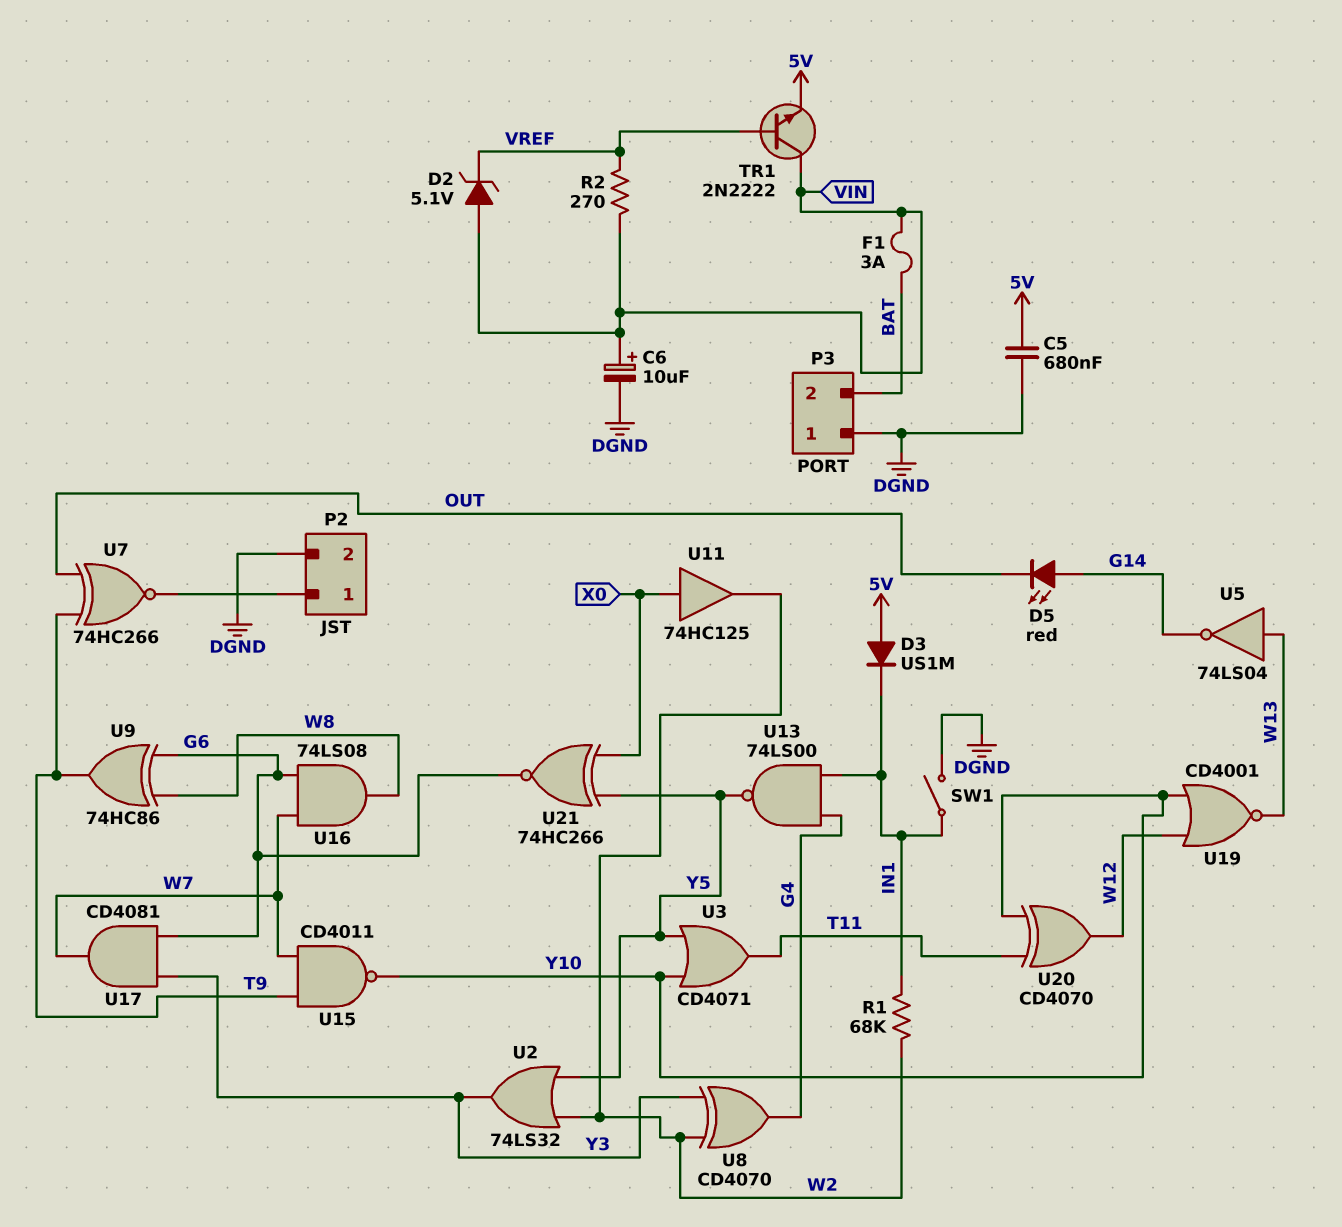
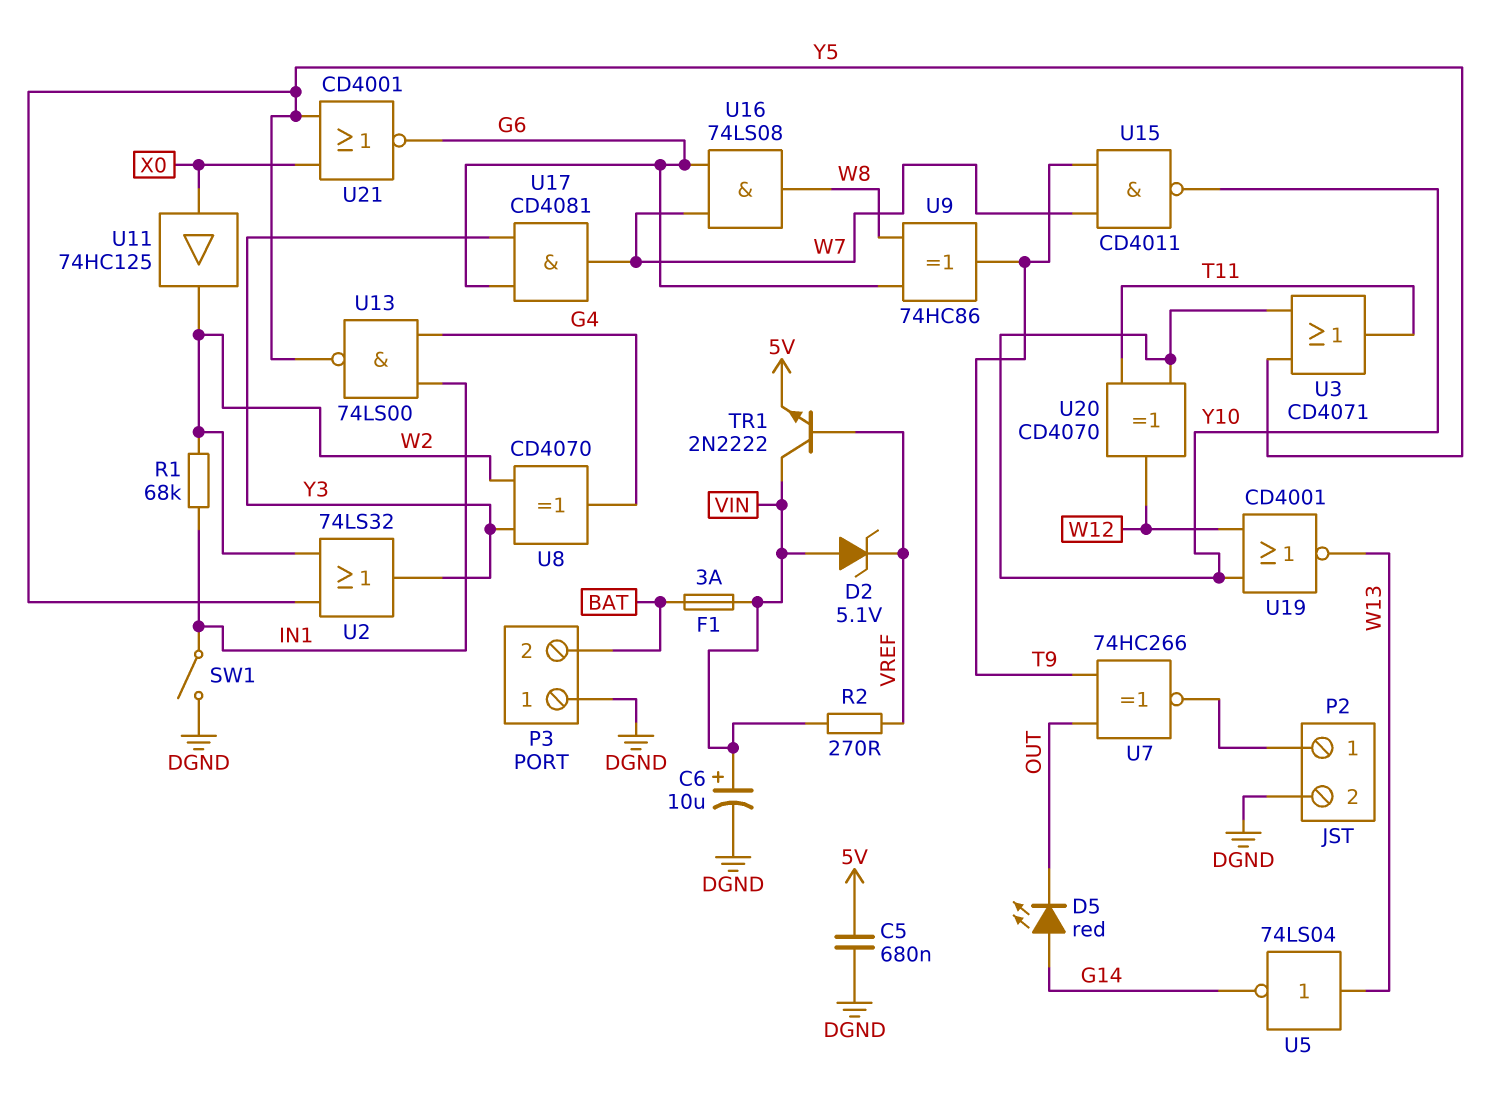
D3: diode US1M (A 5V, K IN1) -> none
U21: XNOR 74HC266 (in X0, in Y5, out G6) -> NOR CD4001 (in X0, in Y5, out G6)

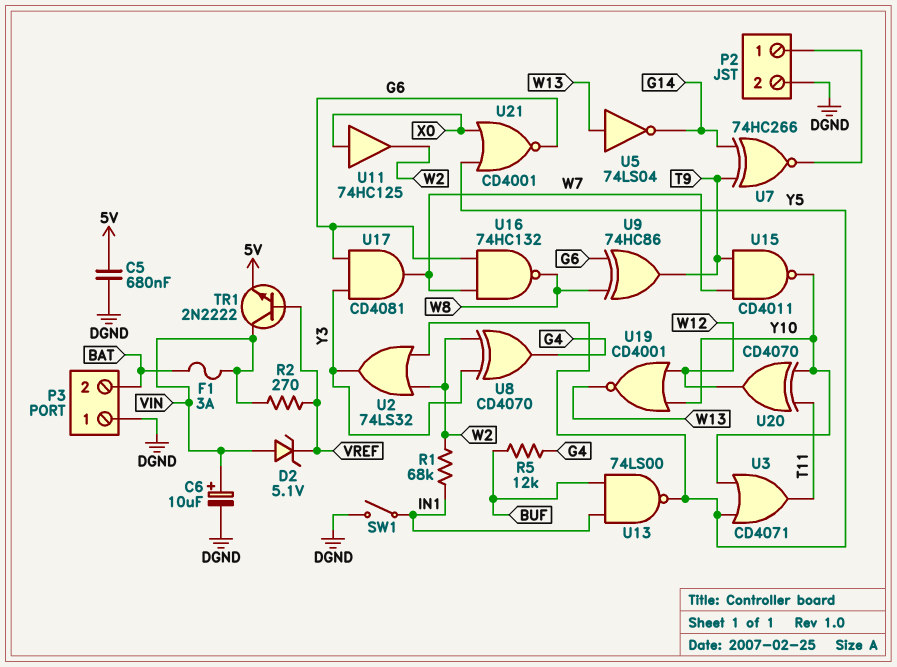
D5: LED red (A G14, K OUT) -> none
R5: none -> 12k (BUF, G4)
U7: XNOR 74HC266 (in OUT, in T9, out P2/1) -> XNOR 74HC266 (in G14, in T9, out P2/1)
U13: NAND 74LS00 (in G4, in IN1, out Y5) -> NAND 74LS00 (in BUF, in IN1, out Y5)
U16: AND 74LS08 (in G6, in W7, out W8) -> NAND 74HC132 (in G6, in W7, out W8)

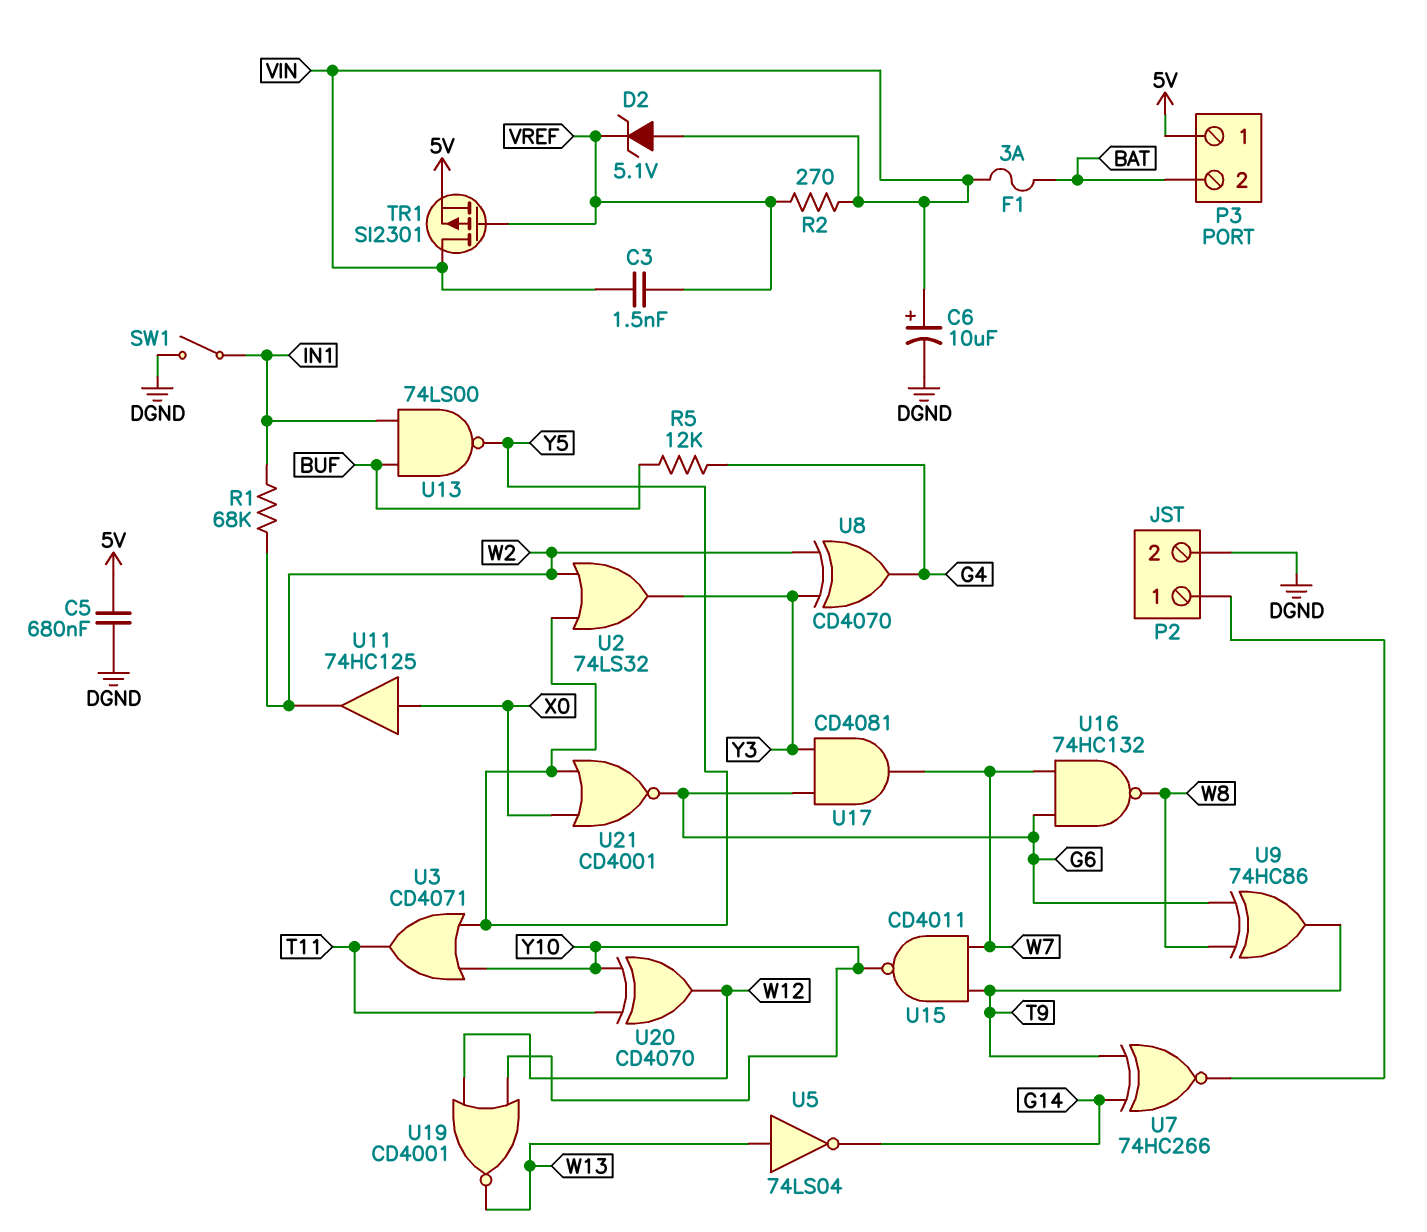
C3: none -> 1.5nF (VIN, VREF)
P3 pin 1: DGND -> 5V
TR1: NPN 2N2222 (B VREF, C VIN, E 5V) -> PMOS SI2301 (G VREF, D VIN, S 5V)

